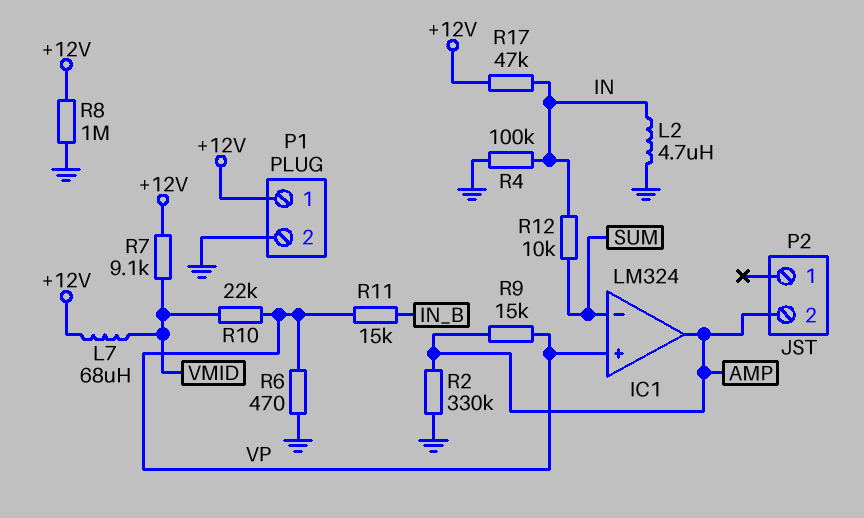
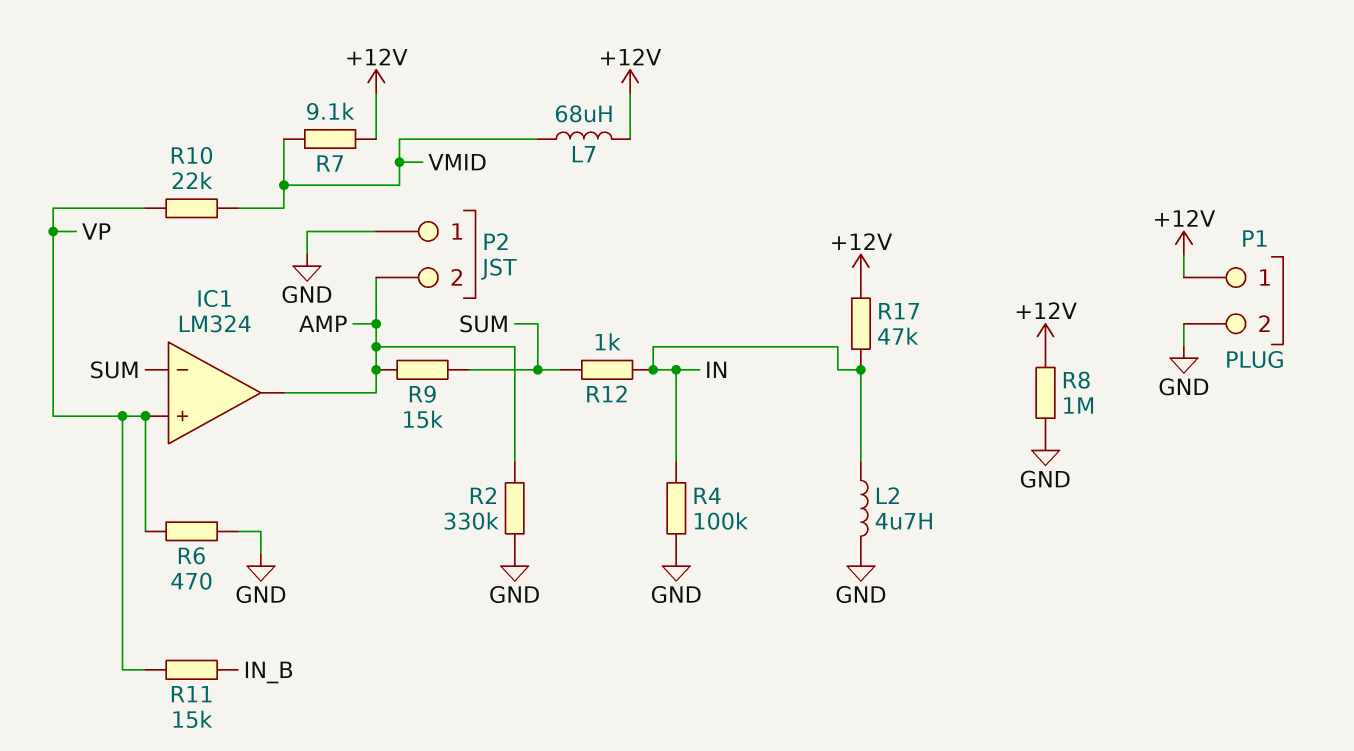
P2 pin 1: none -> GND
R9: 15k (AMP, VP) -> 15k (AMP, SUM)
R12: 10k (IN, SUM) -> 1k (IN, SUM)

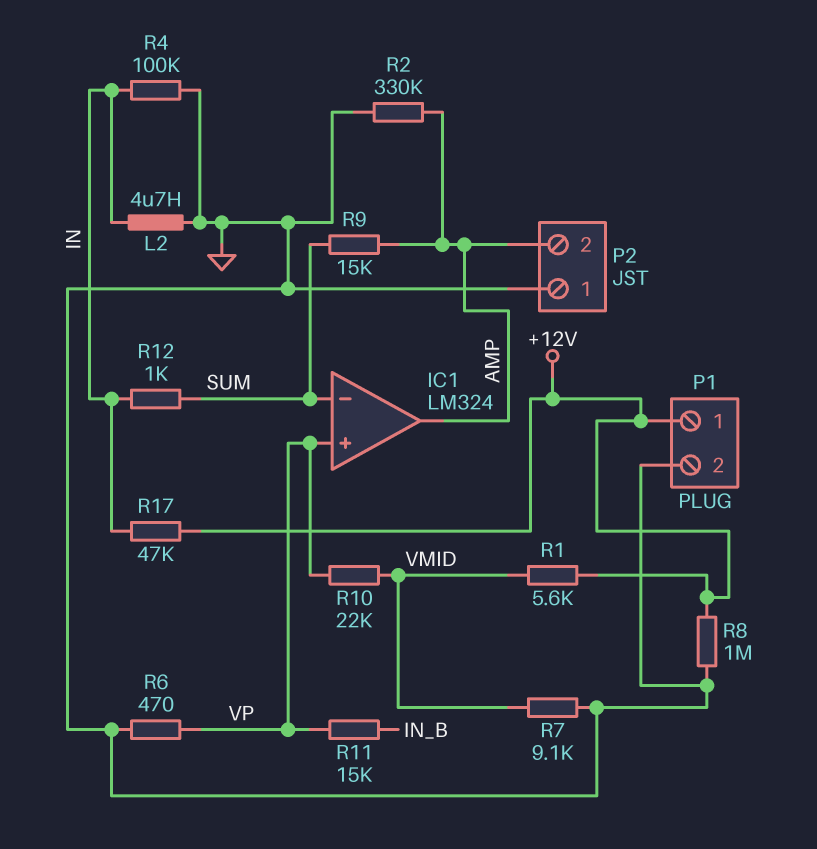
L7: 68uH (+12V, VMID) -> none
R1: none -> 5.6k (+12V, VMID)
R7: 9.1k (+12V, VMID) -> 9.1k (GND, VMID)

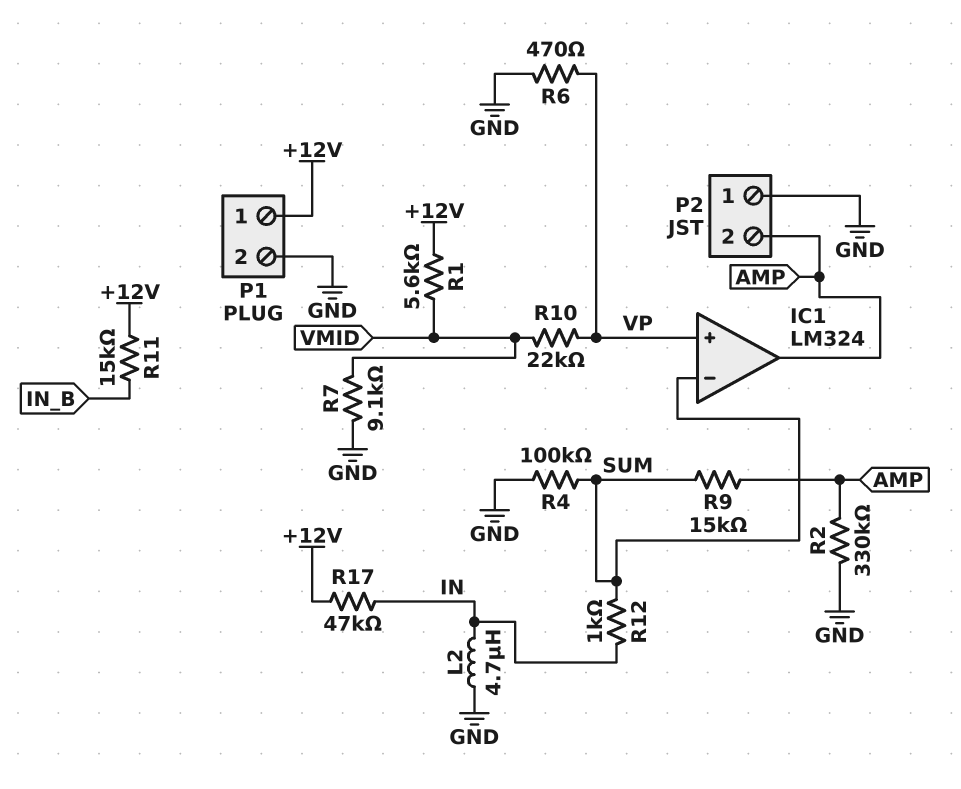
R4: 100k (GND, IN) -> 100k (GND, SUM)
R8: 1M (+12V, GND) -> none
R11: 15k (IN_B, VP) -> 15k (+12V, IN_B)

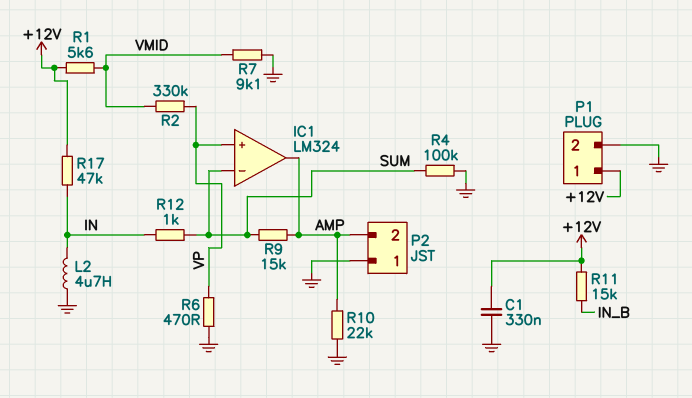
C1: none -> 330nF (+12V, GND)
R2: 330k (AMP, GND) -> 330k (VMID, VP)
R10: 22k (VMID, VP) -> 22k (AMP, GND)

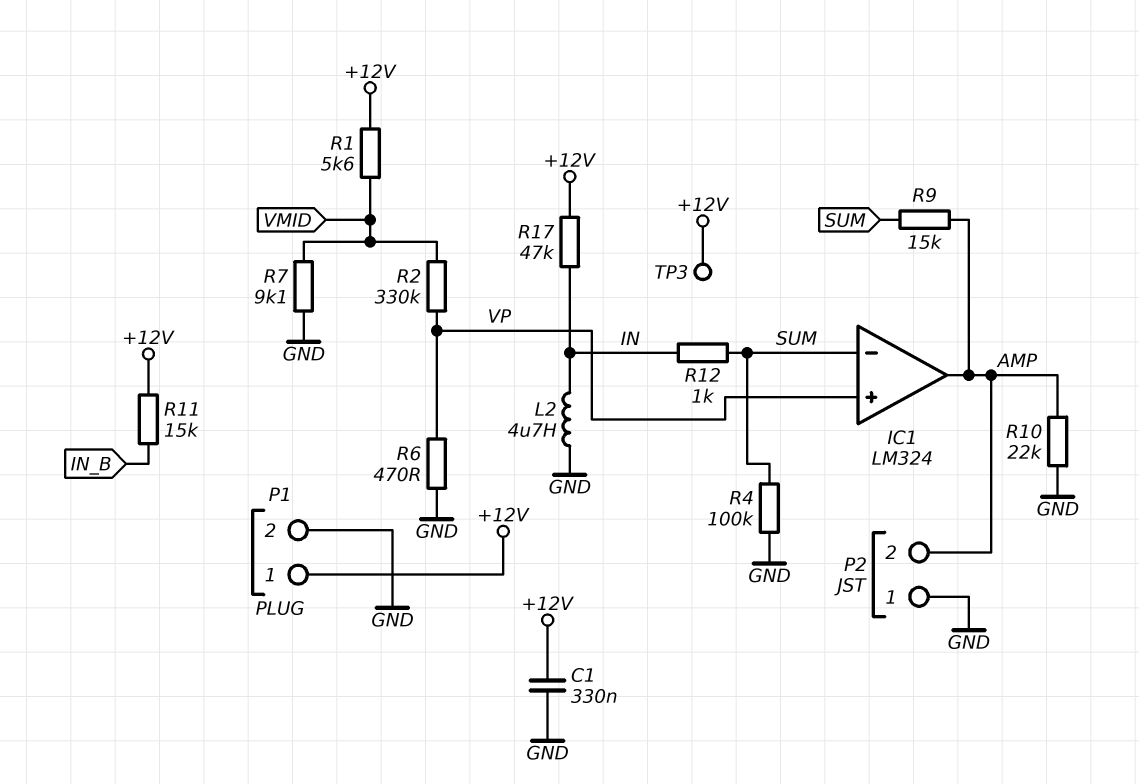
TP3: none -> test point (+12V)

